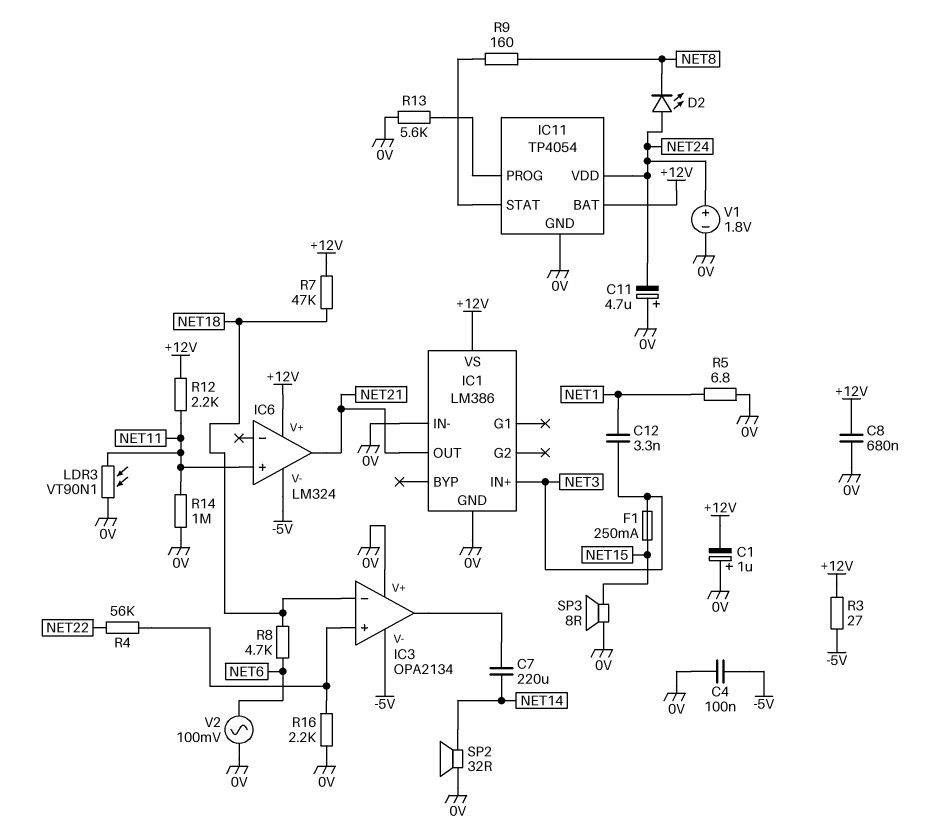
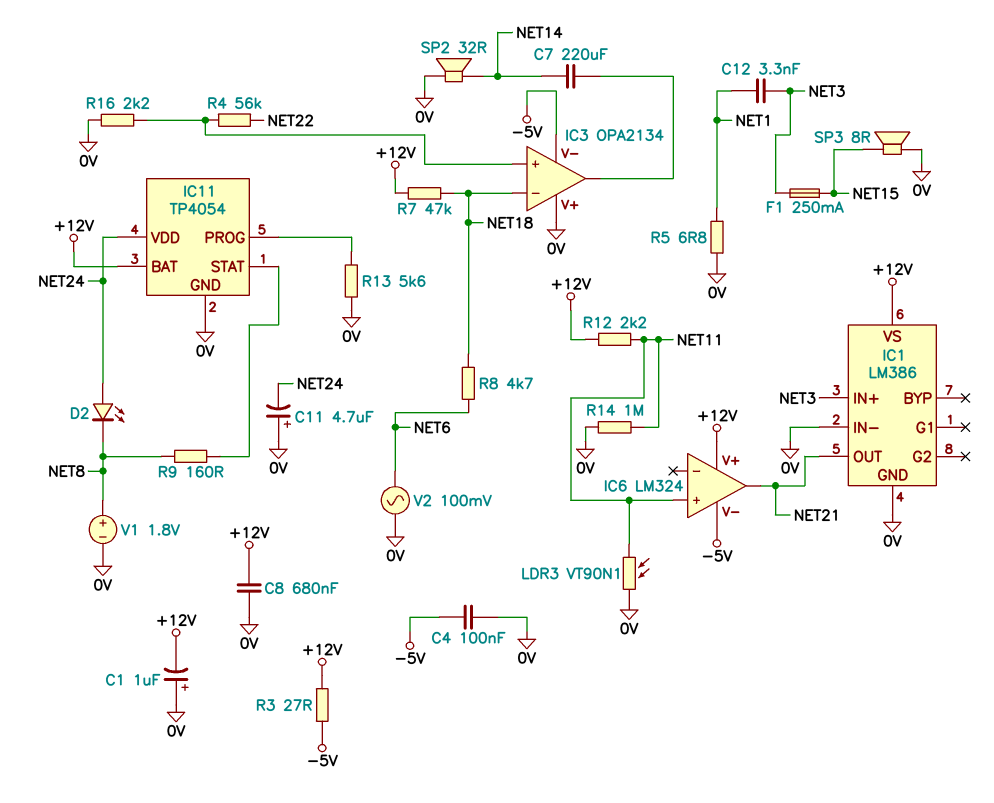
V1: 1.8V (plus NET24, minus 0V) -> 1.8V (plus NET8, minus 0V)

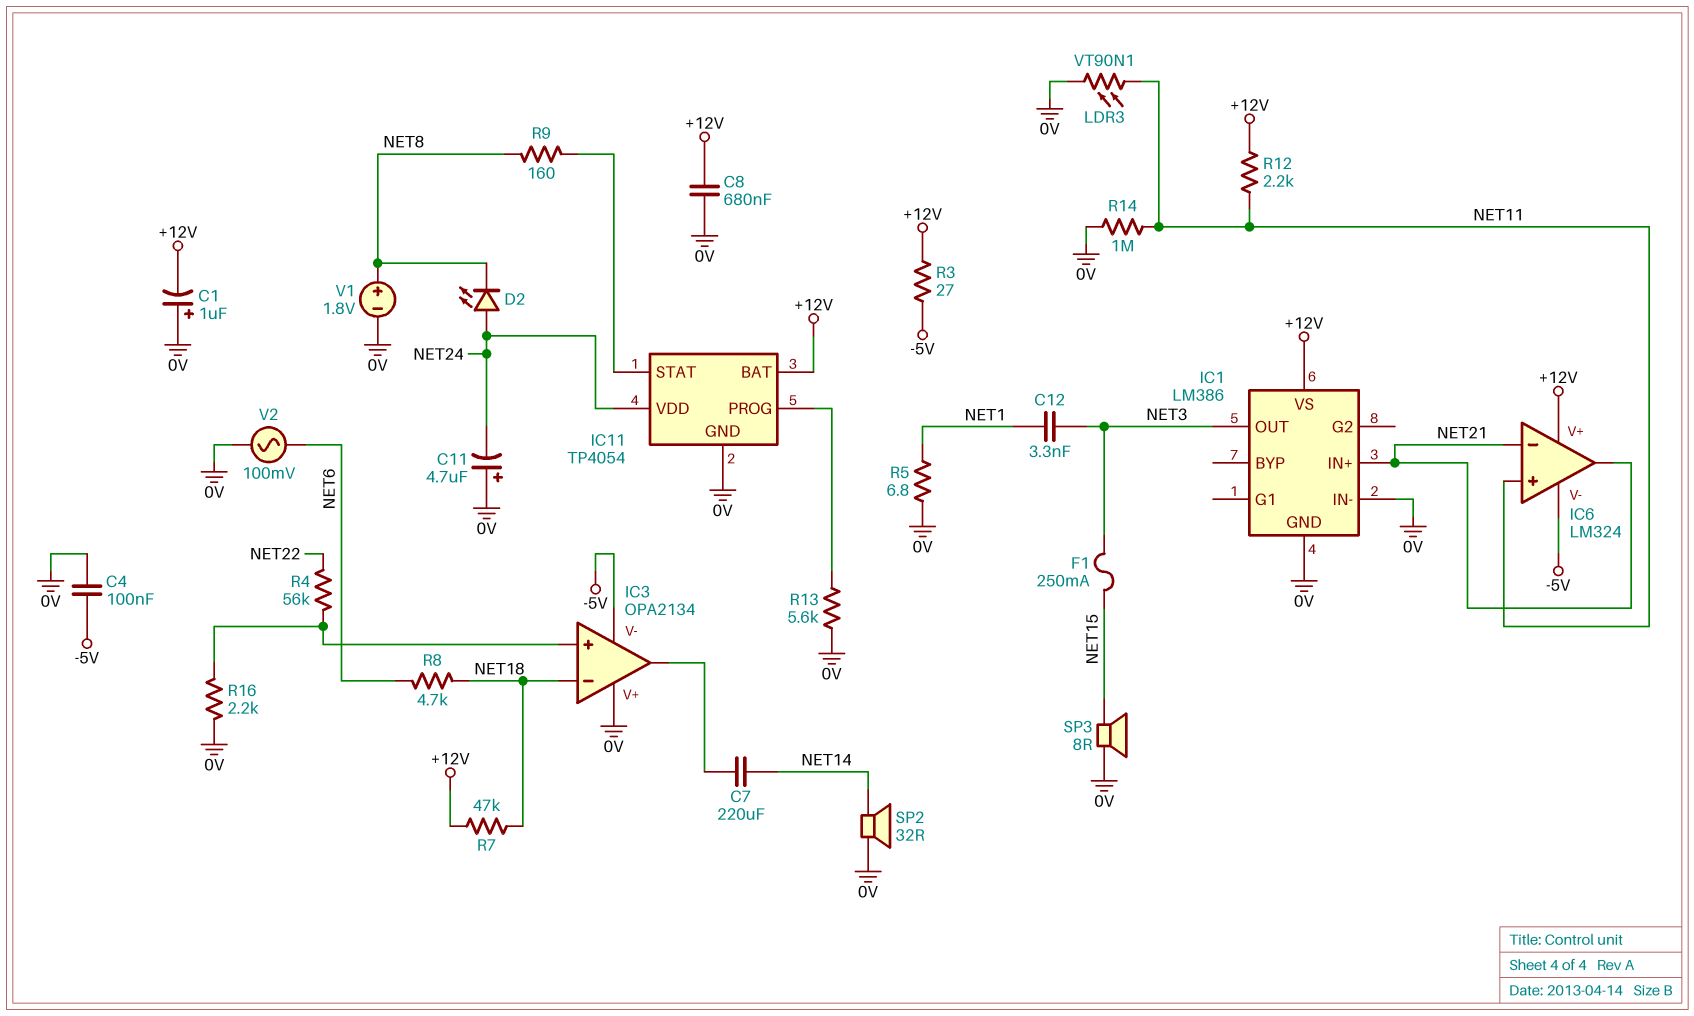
IC1 pin IN+: NET3 -> NET21
IC1 pin OUT: NET21 -> NET3
IC6 pin in-: none -> NET21

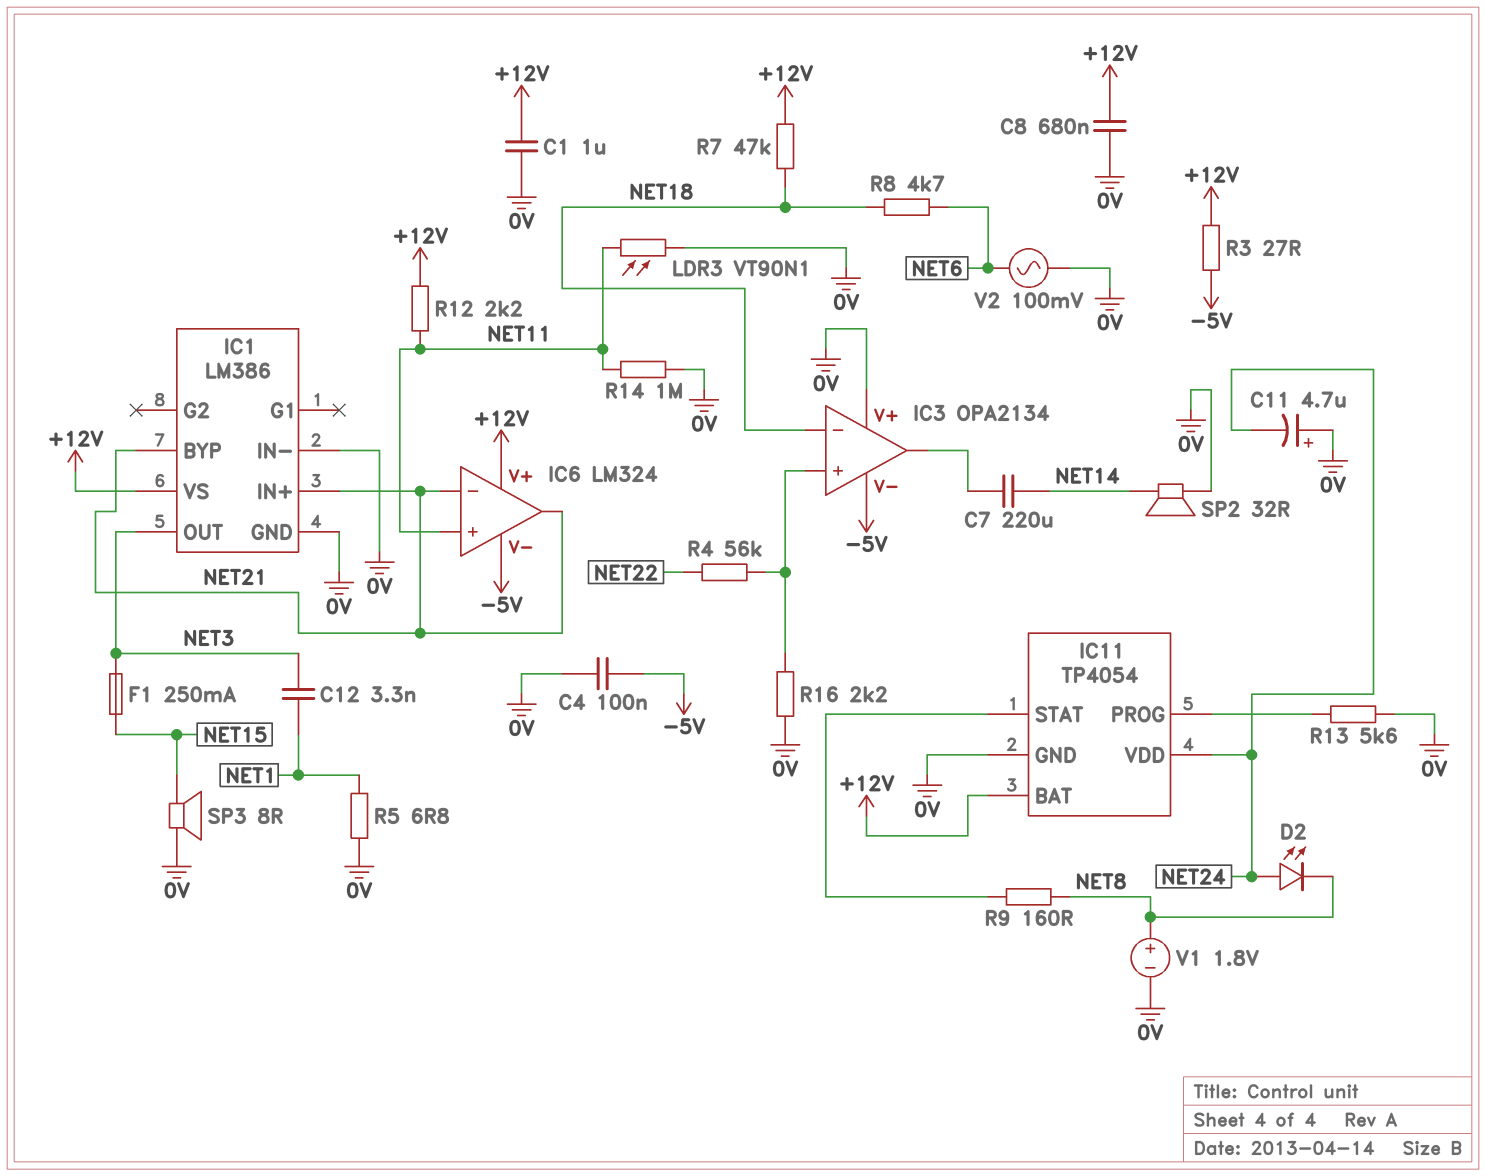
C1: 1uF (plus 0V, minus +12V) -> 1uF (+12V, 0V)
IC1 pin BYP: none -> NET21

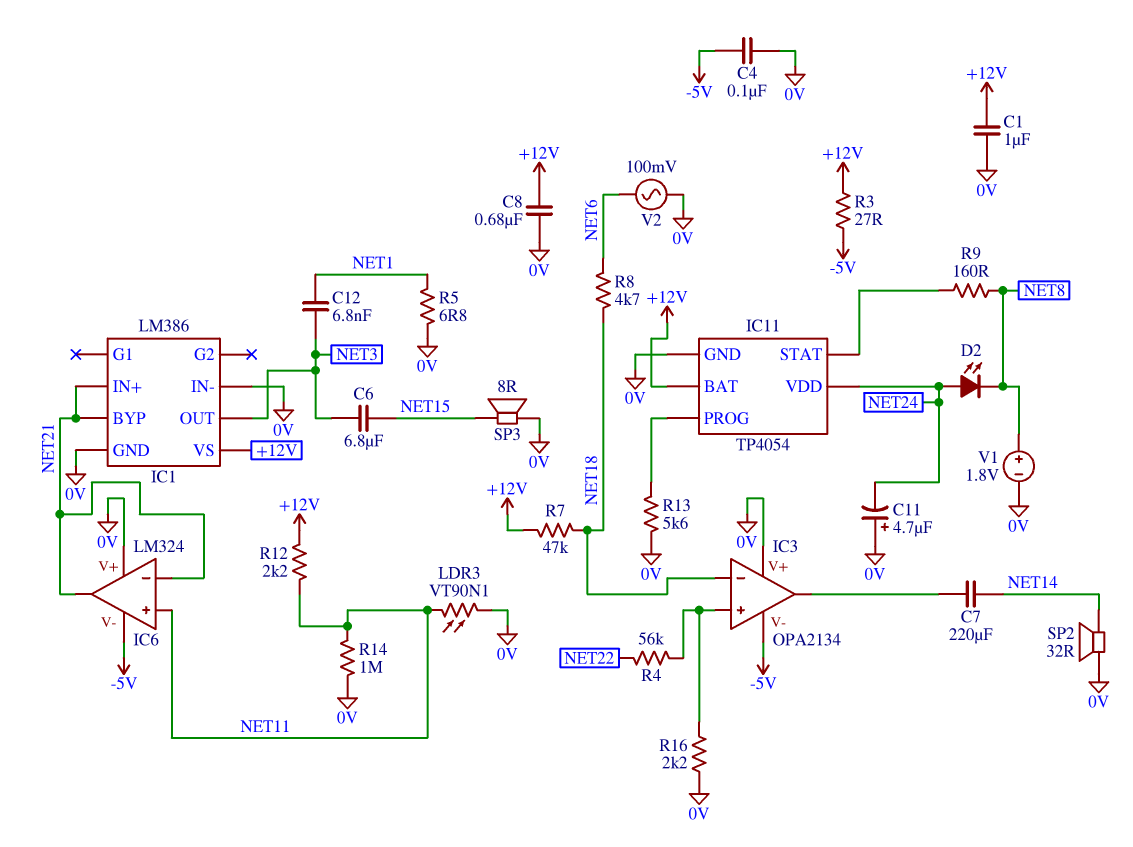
C6: none -> 6.8uF (NET3, NET15)
C12: 3.3nF (NET1, NET3) -> 6.8nF (NET1, NET3)
F1: 250mA (NET3, NET15) -> none
IC6 pin V+: +12V -> 0V

